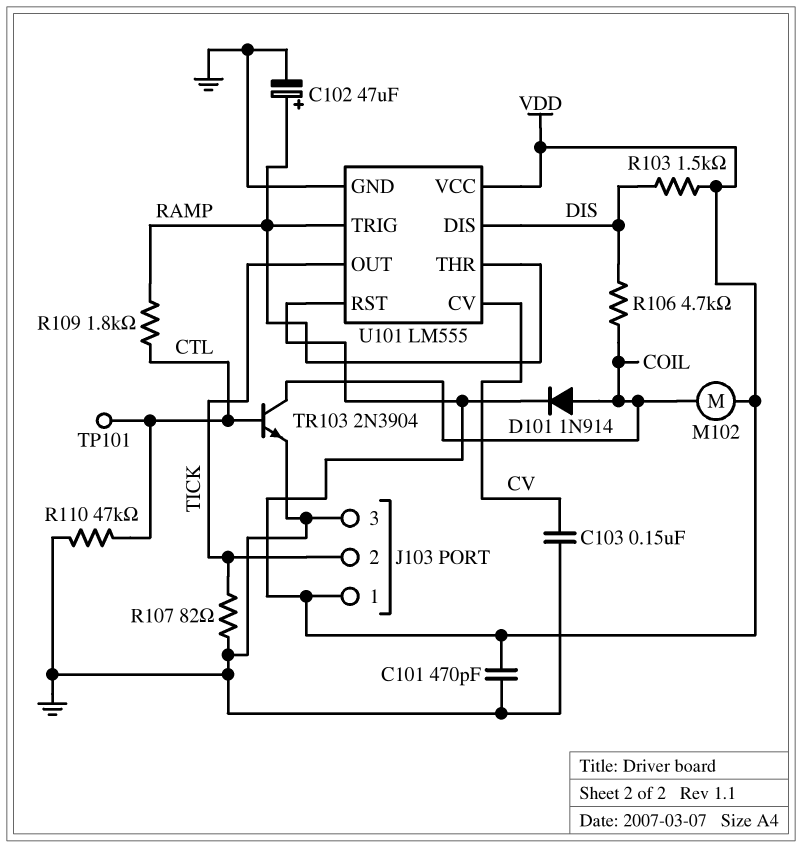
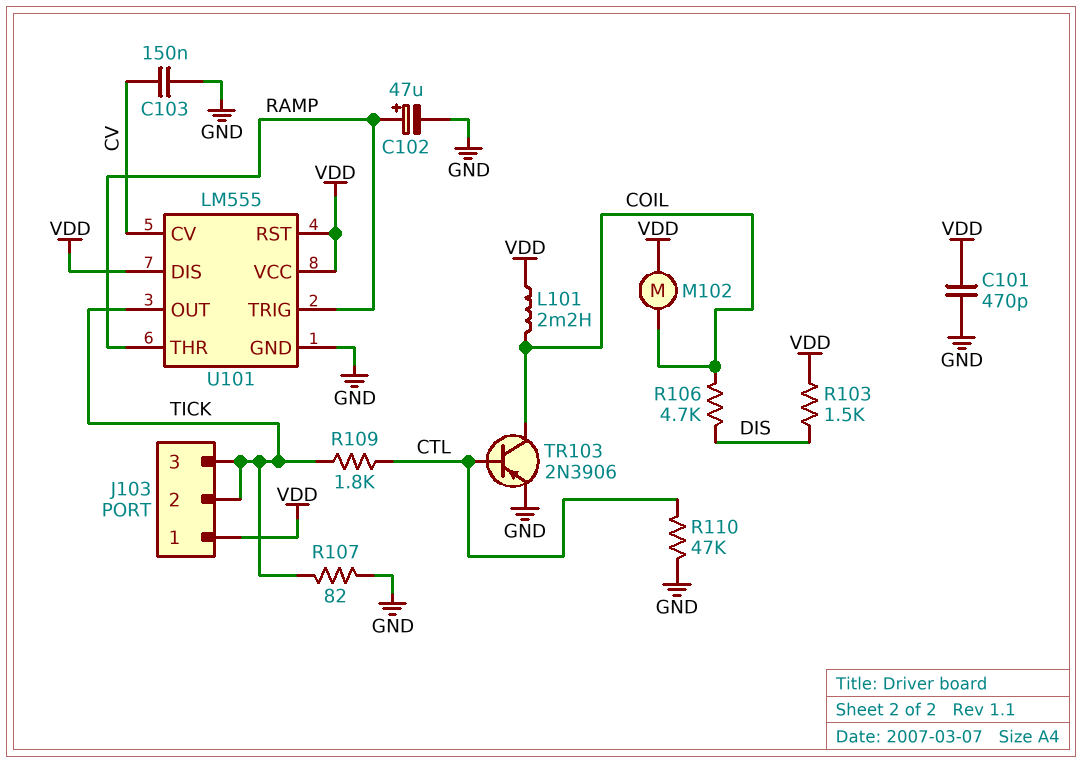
D101: diode 1N914 (A COIL, K VDD) -> none
J103 pin 3: GND -> TICK
L101: none -> 2.2mH (COIL, VDD)
R109: 1.8k (CTL, RAMP) -> 1.8k (CTL, TICK)
TP101: test point (CTL) -> none
TR103: NPN 2N3904 (B CTL, C COIL, E GND) -> PNP 2N3906 (B CTL, C COIL, E GND)
U101 pin DIS: DIS -> VDD

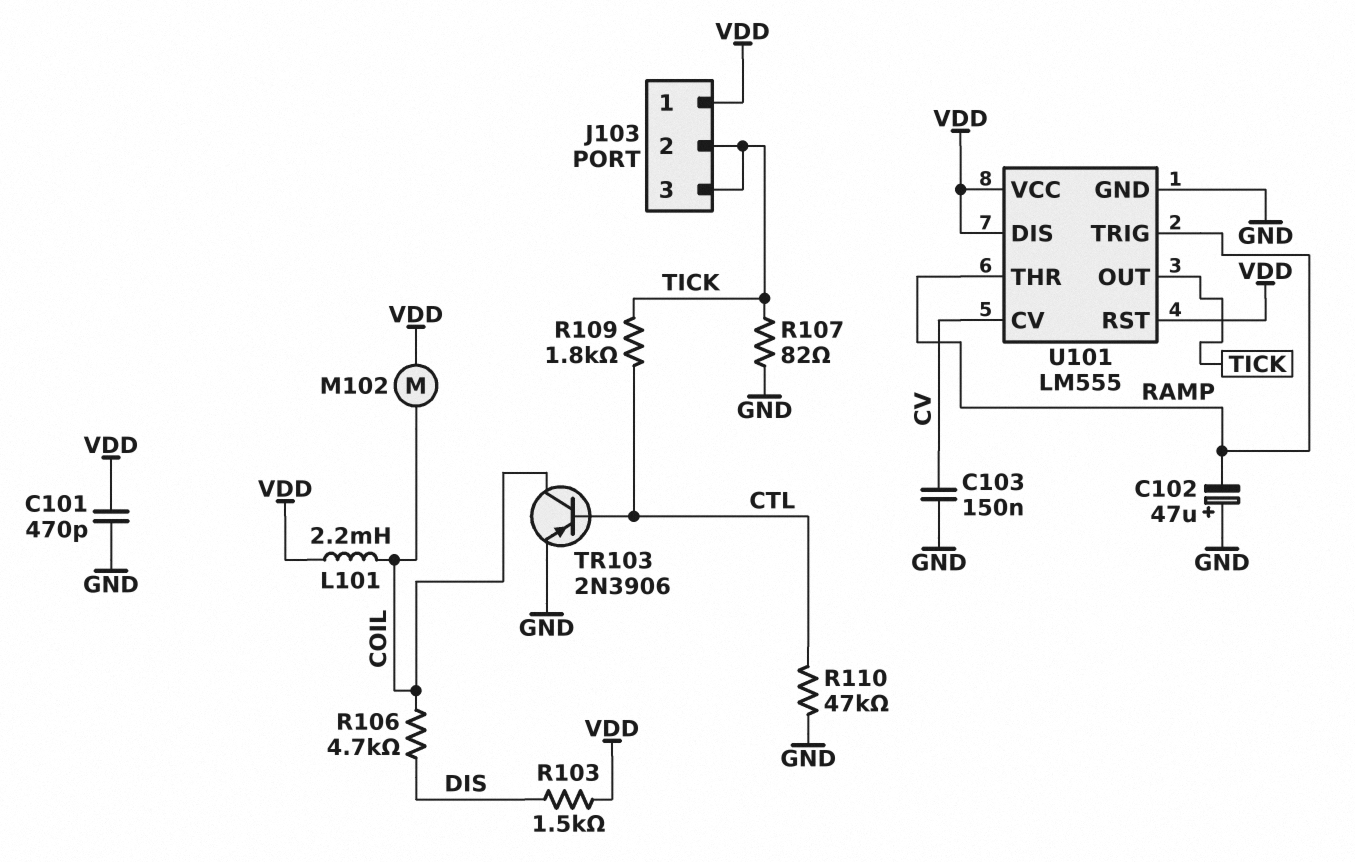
C102: 47uF (plus RAMP, minus GND) -> 47uF (plus GND, minus RAMP)

